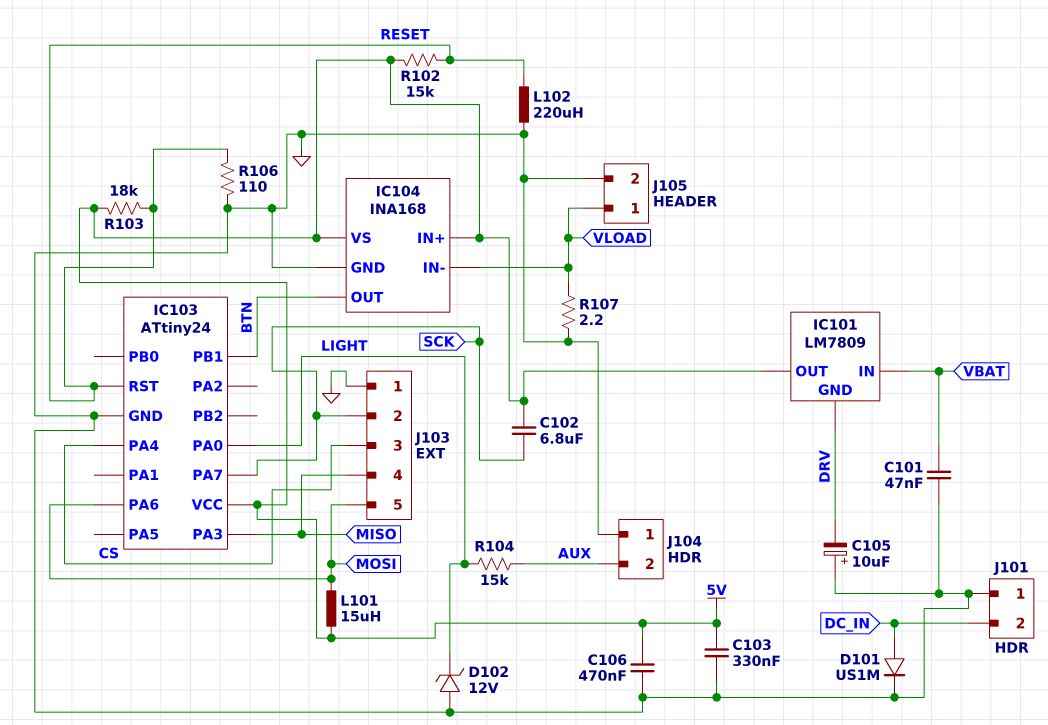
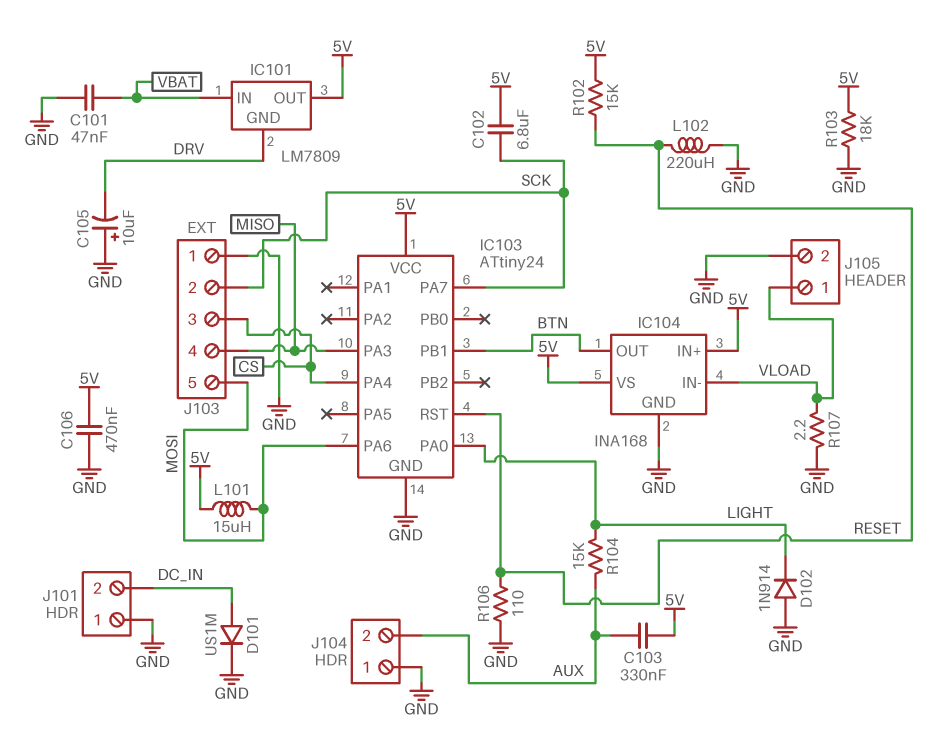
C103: 330nF (5V, GND) -> 330nF (5V, AUX)
D102: zener 12V (A GND, K LIGHT) -> diode 1N914 (A GND, K LIGHT)
R103: 18k (5V, RESET) -> 18k (5V, GND)

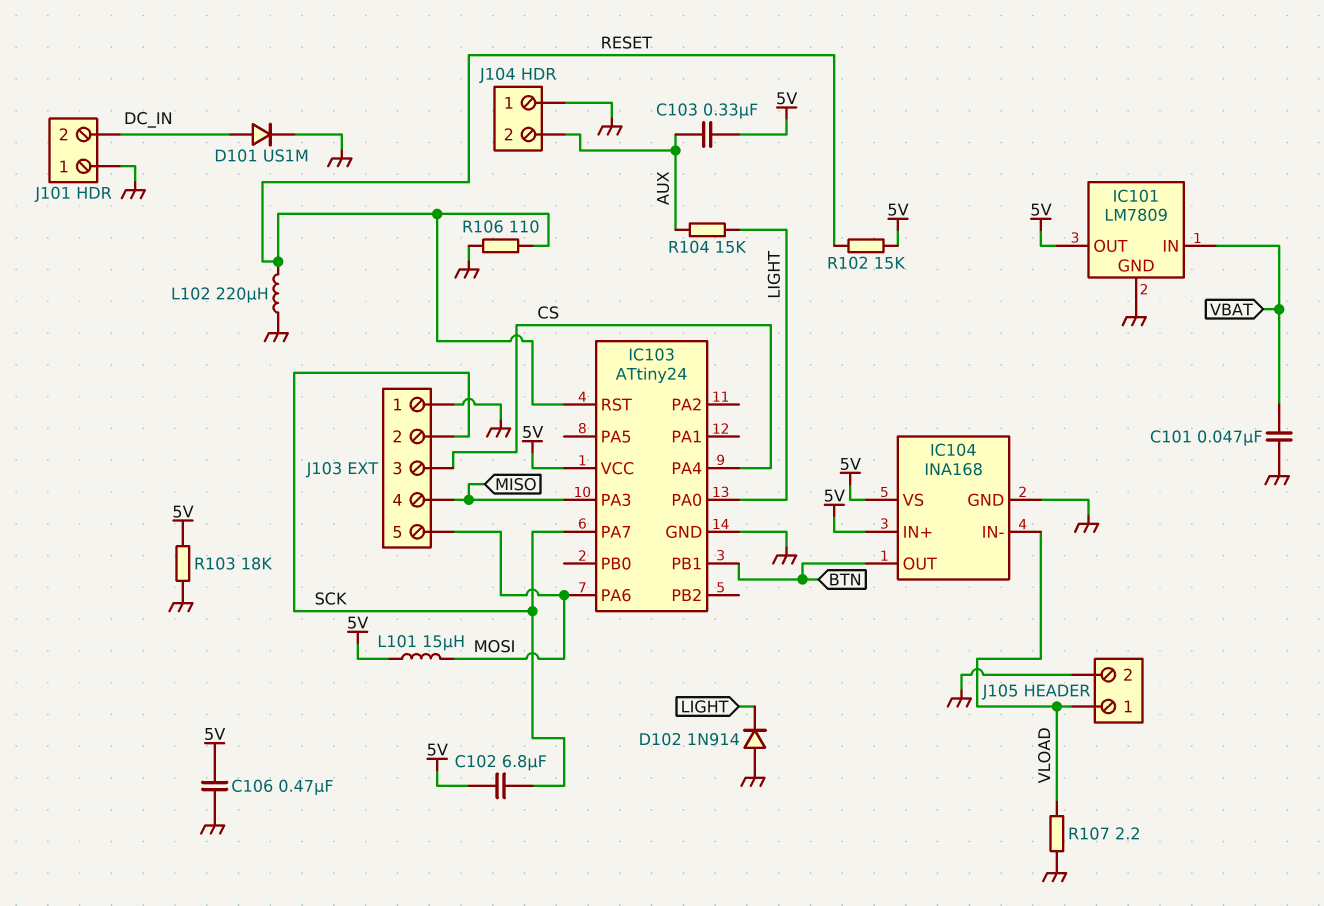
C105: 10uF (plus GND, minus DRV) -> none
IC101 pin GND: DRV -> GND

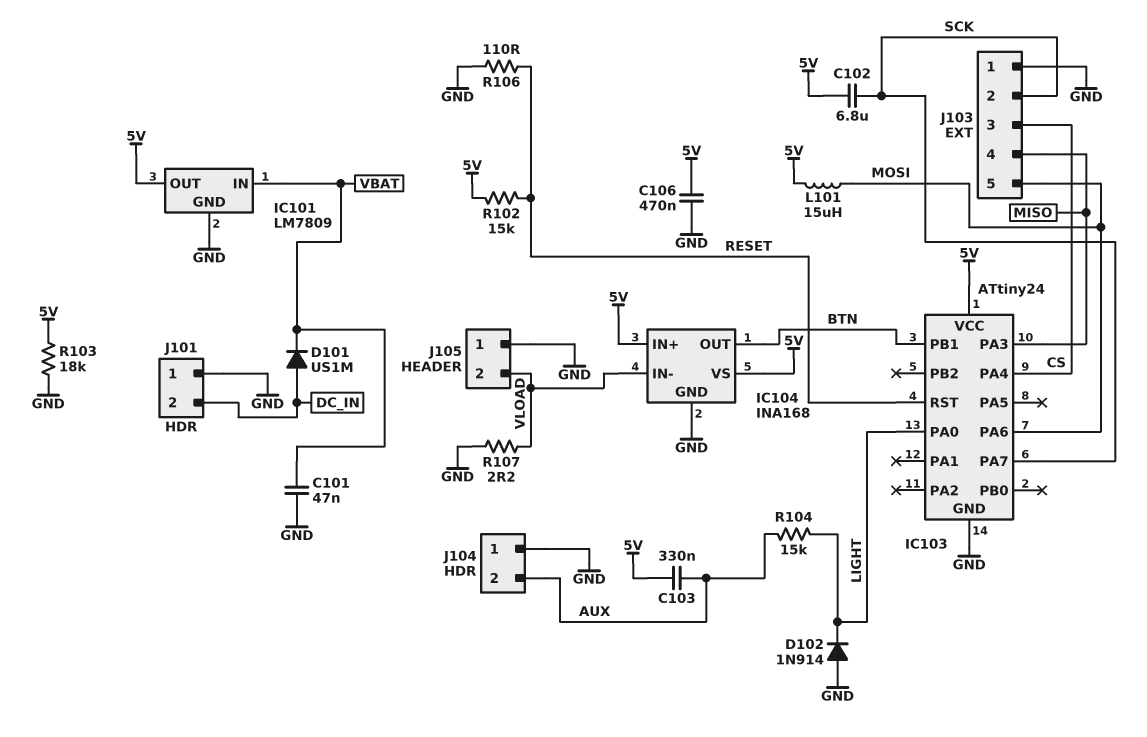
D101: diode US1M (A DC_IN, K GND) -> diode US1M (A DC_IN, K VBAT)
J105 pin 1: VLOAD -> GND
J105 pin 2: GND -> VLOAD
L102: 220uH (GND, RESET) -> none

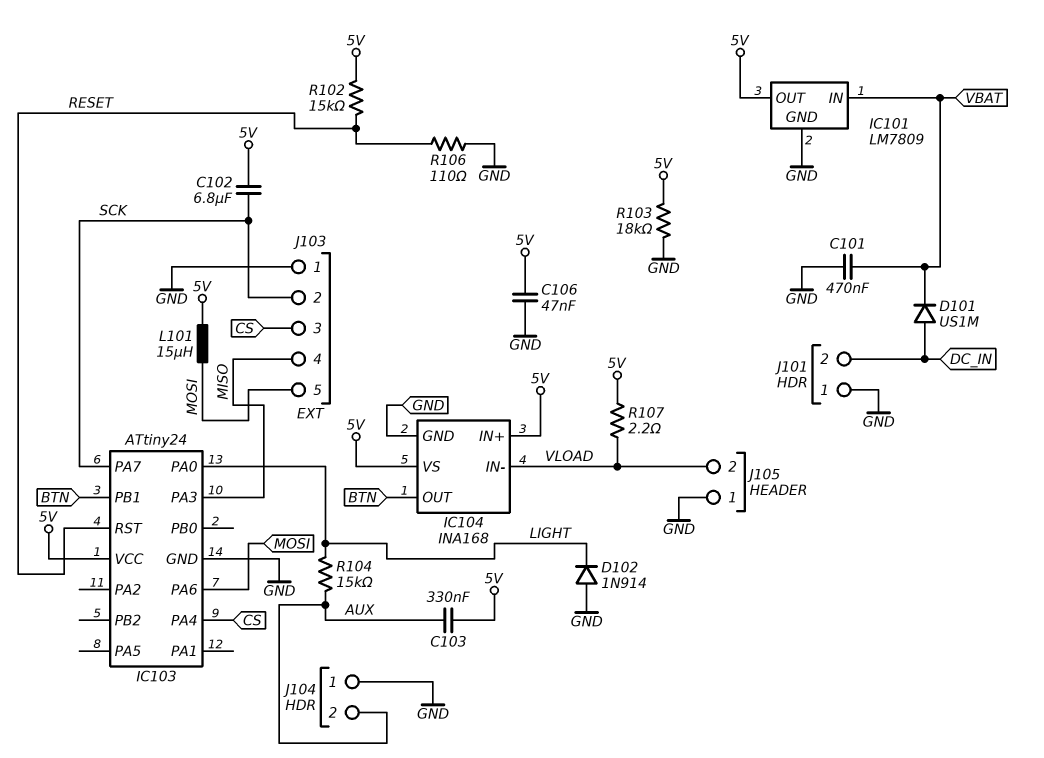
C101: 47nF (GND, VBAT) -> 470nF (GND, VBAT)
C106: 470nF (5V, GND) -> 47nF (5V, GND)
R107: 2.2 (GND, VLOAD) -> 2.2 (5V, VLOAD)

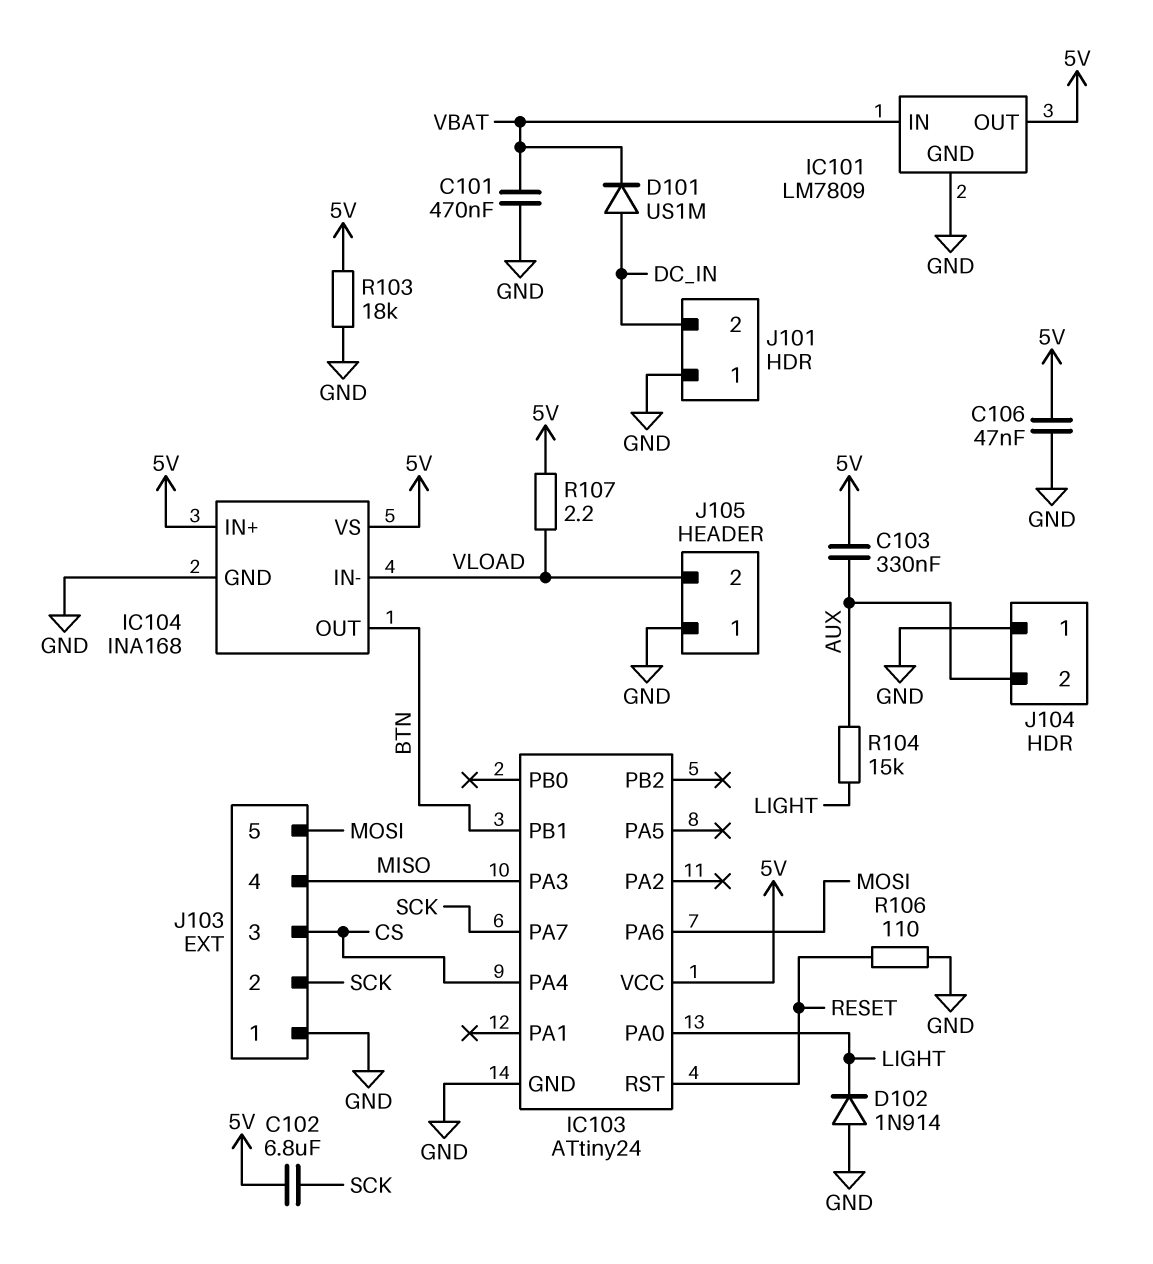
L101: 15uH (5V, MOSI) -> none
R102: 15k (5V, RESET) -> none

